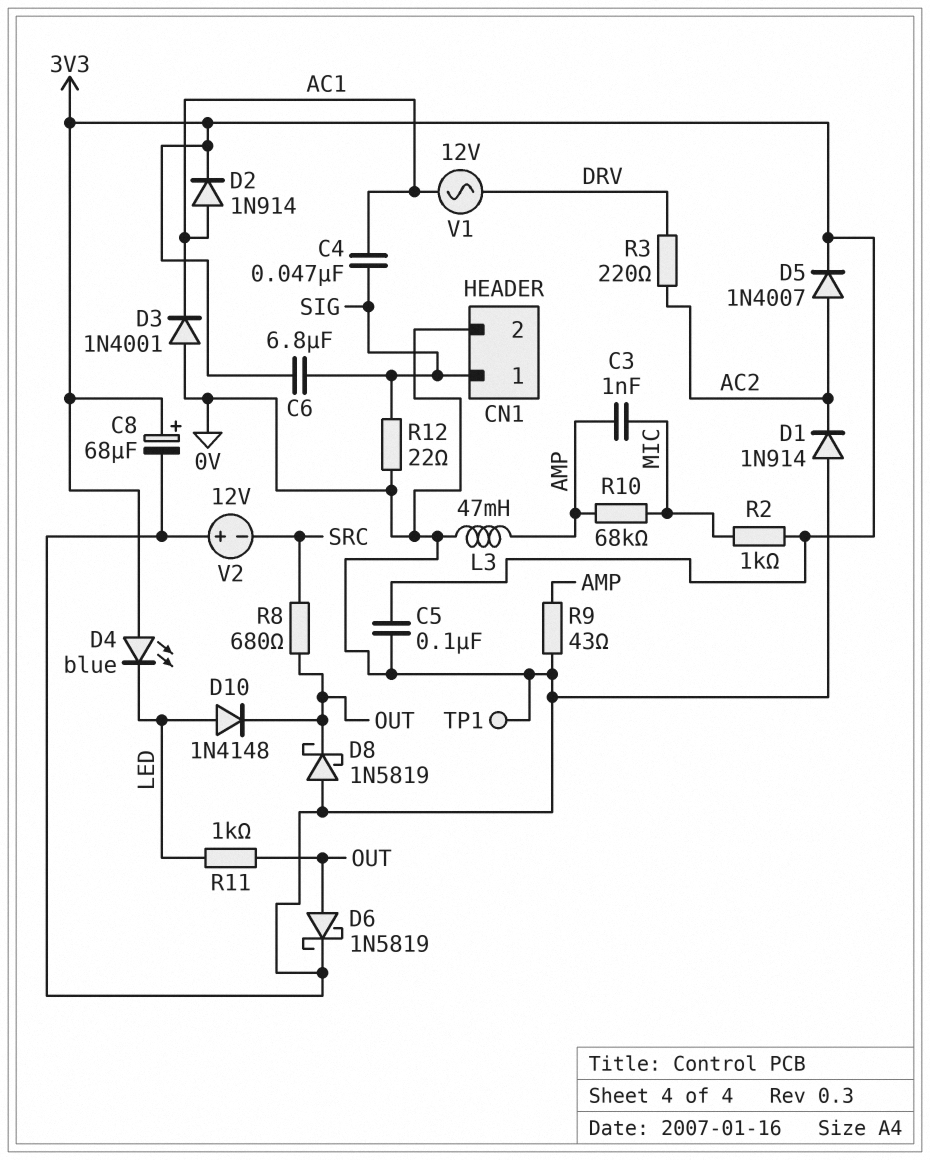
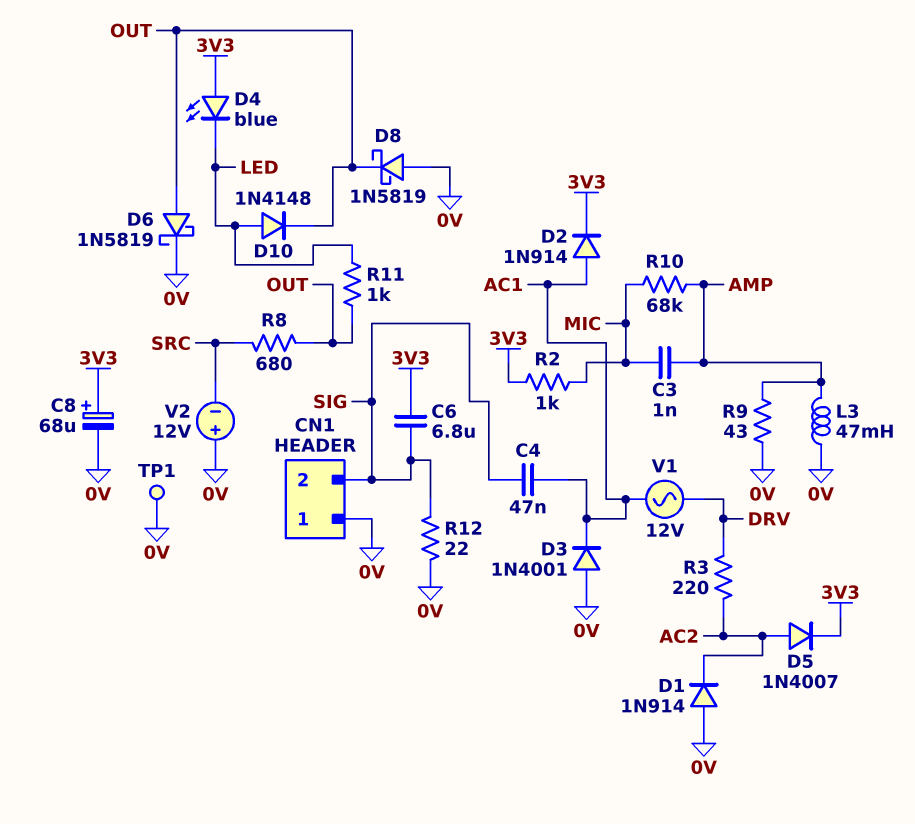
C5: 100nF (0V, 3V3) -> none
CN1 pin 1: SIG -> 0V
CN1 pin 2: 0V -> SIG

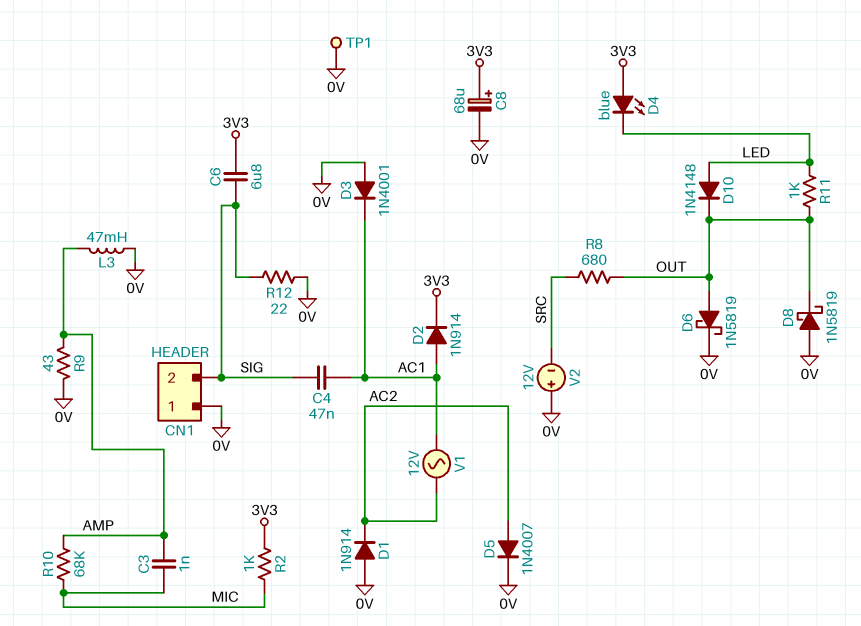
D5: diode 1N4007 (A AC2, K 3V3) -> diode 1N4007 (A AC2, K 0V)
R3: 220 (AC2, DRV) -> none
V1: AC 12V (AC1, DRV) -> AC 12V (AC1, AC2)

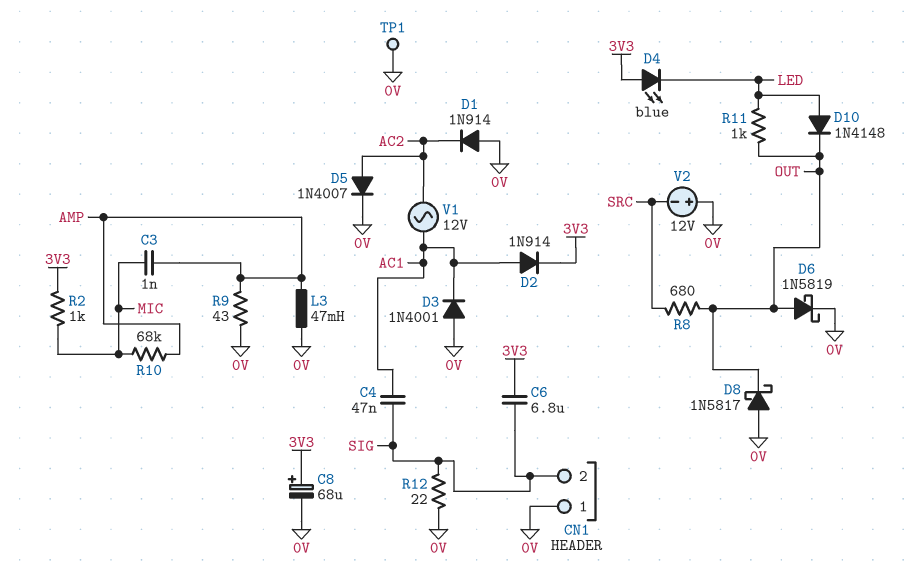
D8: schottky 1N5819 (A 0V, K OUT) -> schottky 1N5817 (A 0V, K OUT)

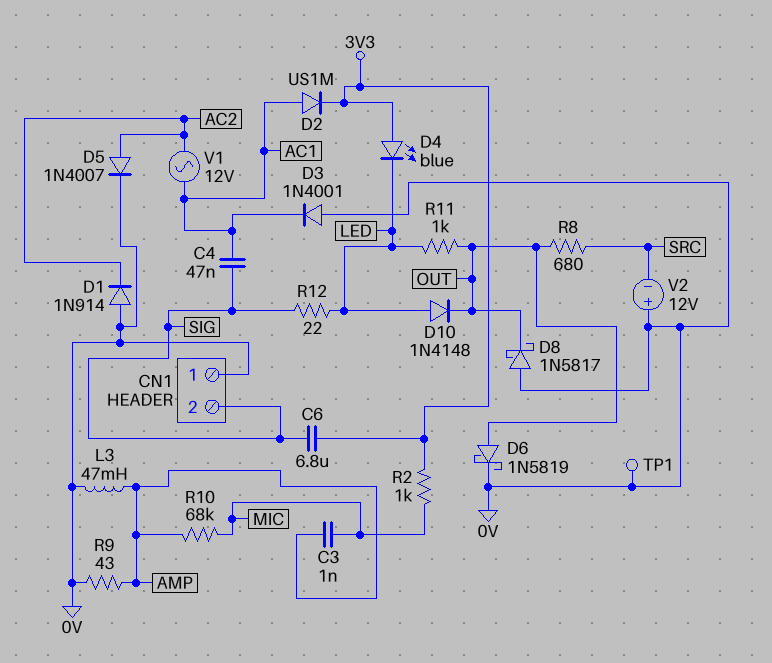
C8: 68uF (plus 3V3, minus 0V) -> none
D2: diode 1N914 (A AC1, K 3V3) -> diode US1M (A AC1, K 3V3)
R12: 22 (0V, SIG) -> 22 (LED, SIG)

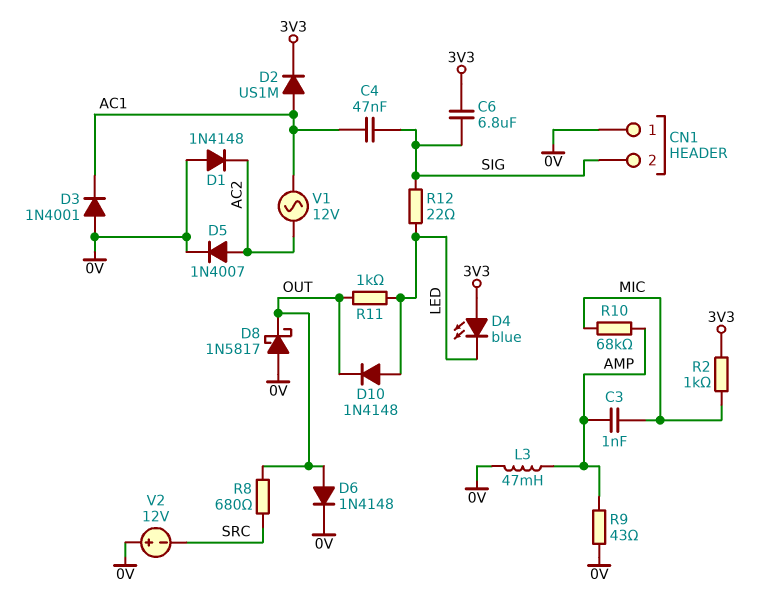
D1: diode 1N914 (A 0V, K AC2) -> diode 1N4148 (A 0V, K AC2)
D6: schottky 1N5819 (A OUT, K 0V) -> diode 1N4148 (A OUT, K 0V)
TP1: test point (0V) -> none

